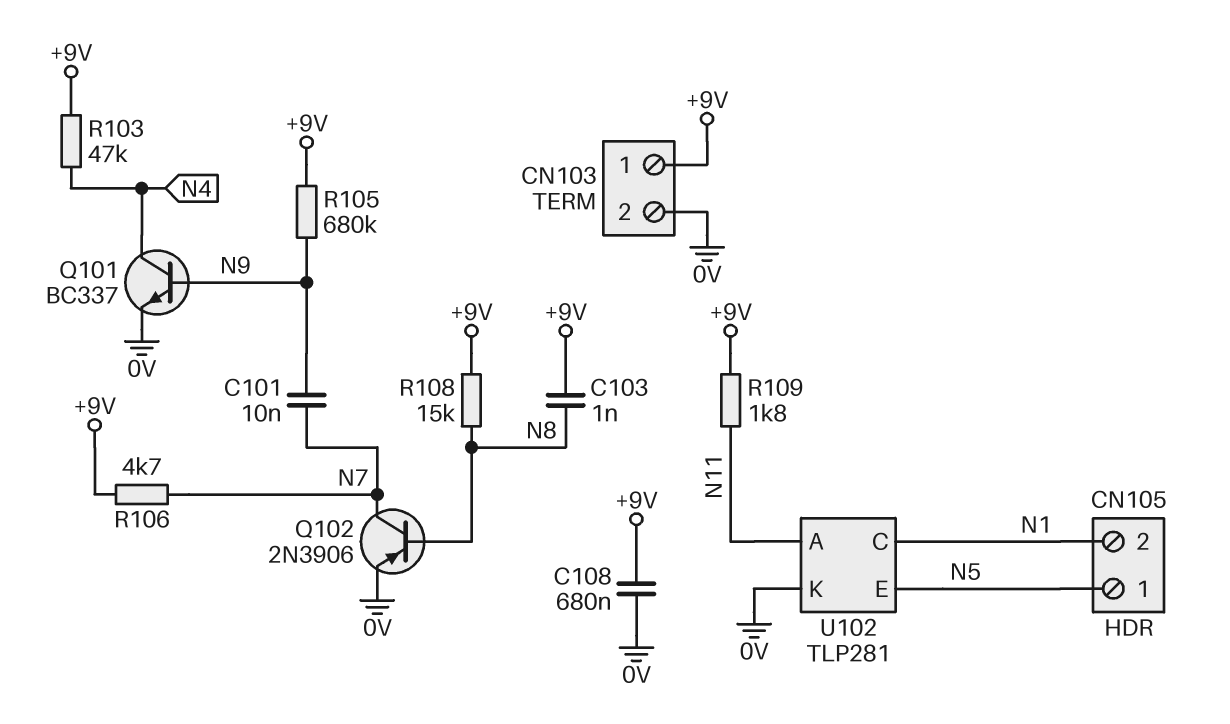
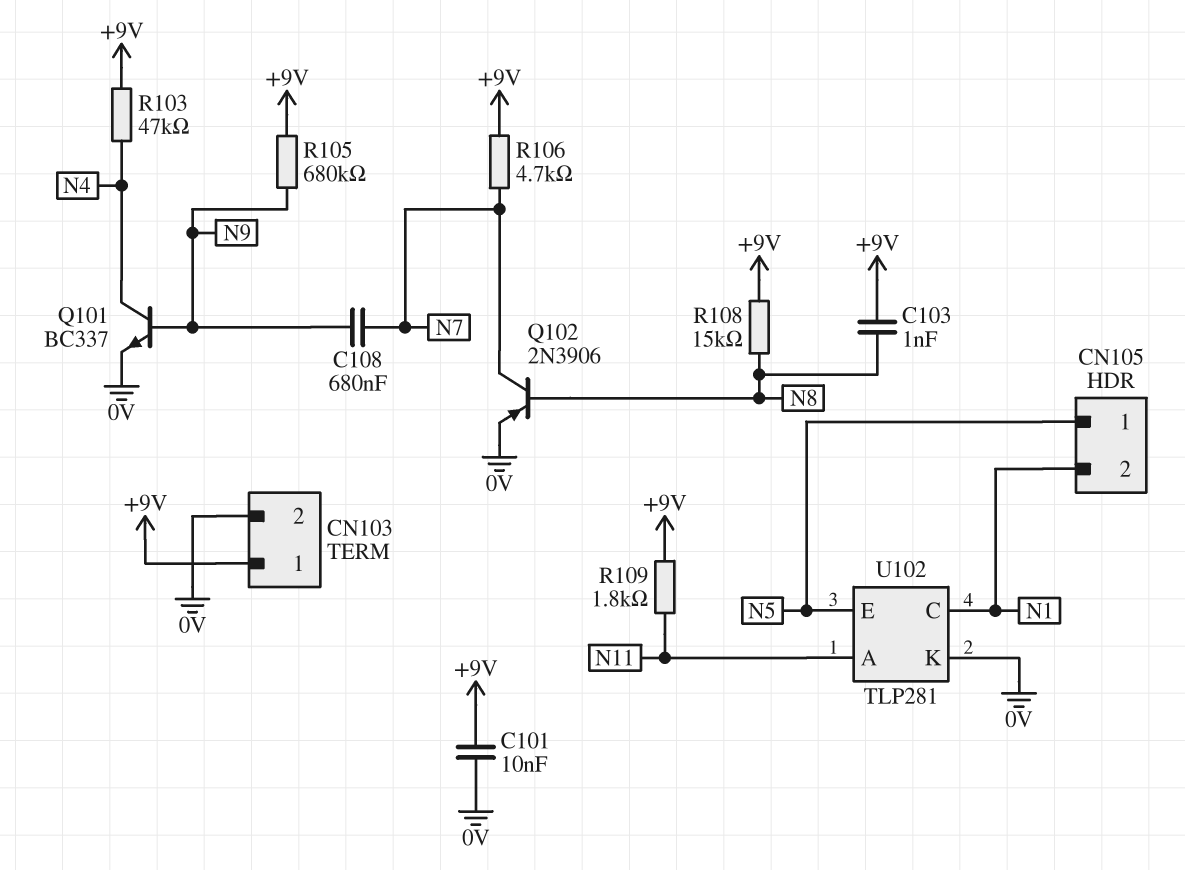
C101: 10nF (N7, N9) -> 10nF (+9V, 0V)
C108: 680nF (+9V, 0V) -> 680nF (N7, N9)

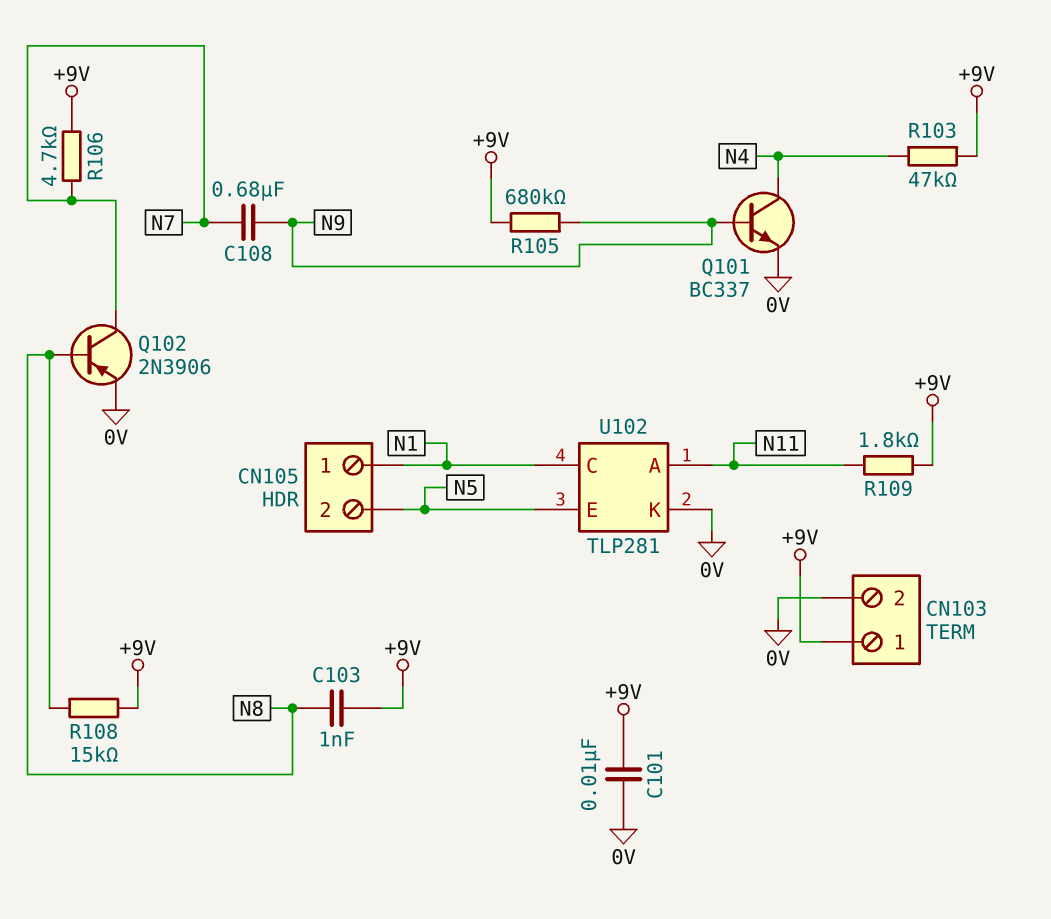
CN105 pin 1: N5 -> N1
CN105 pin 2: N1 -> N5

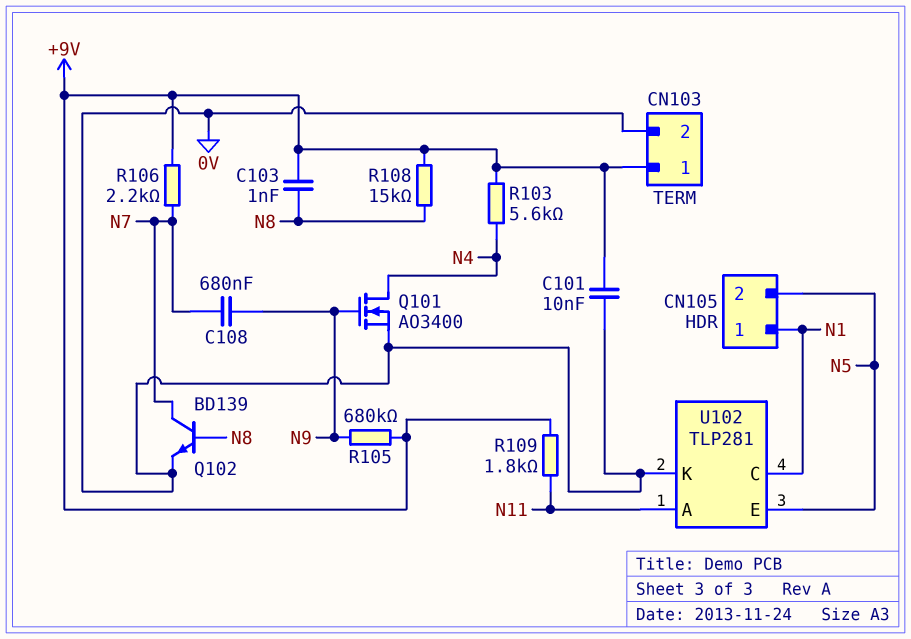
Q101: NPN BC337 (B N9, C N4, E 0V) -> NMOS AO3400 (G N9, D N4, S 0V)
Q102: PNP 2N3906 (B N8, C N7, E 0V) -> NPN BD139 (B N8, C N7, E 0V)
R103: 47k (+9V, N4) -> 5.6k (+9V, N4)
R106: 4.7k (+9V, N7) -> 2.2k (+9V, N7)

